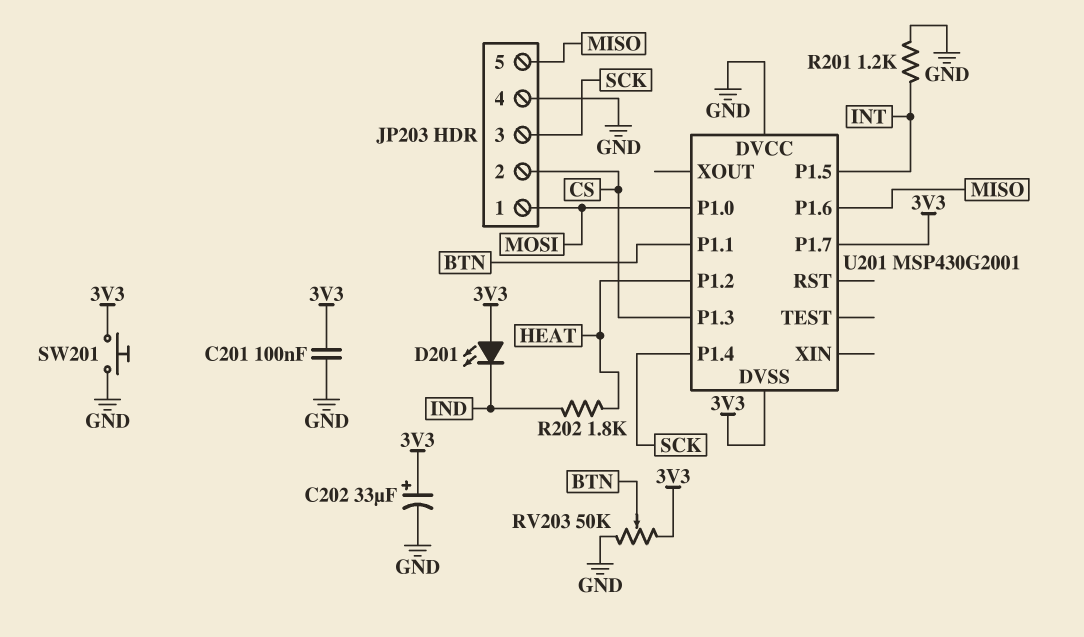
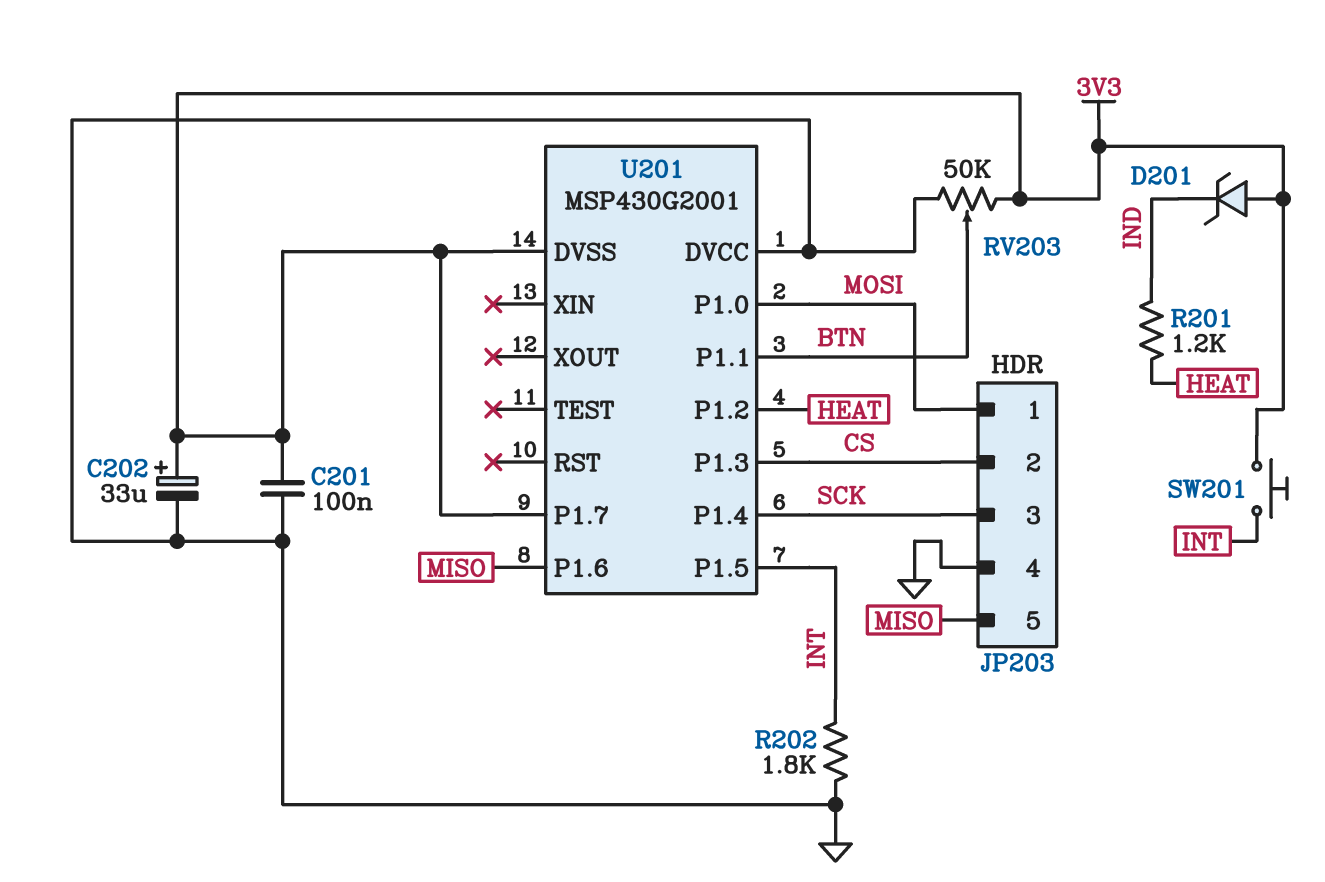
D201: LED (A 3V3, K IND) -> zener (A 3V3, K IND)
R201: 1.2k (GND, INT) -> 1.2k (HEAT, IND)
R202: 1.8k (HEAT, IND) -> 1.8k (GND, INT)
SW201: button (3V3, GND) -> button (3V3, INT)

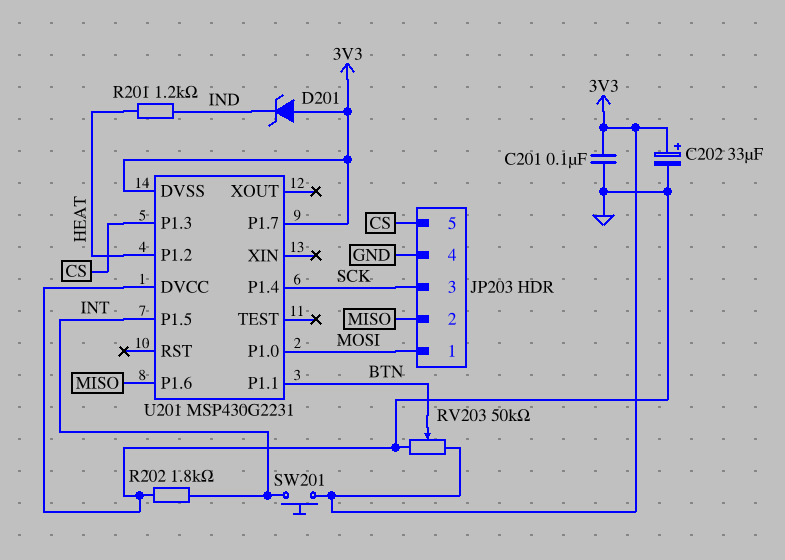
JP203 pin 2: CS -> MISO
JP203 pin 5: MISO -> CS
U201: MSP430G2001 -> MSP430G2231

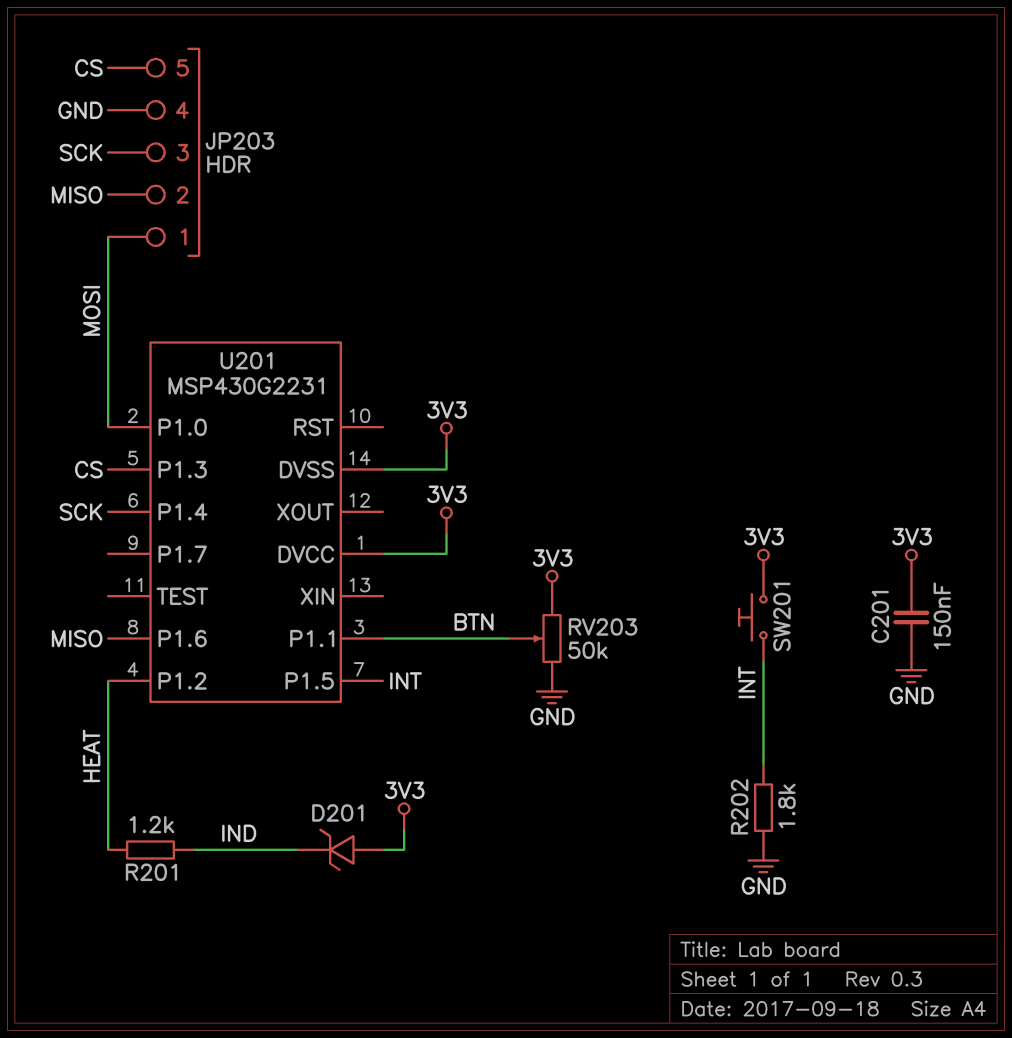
C201: 100nF (3V3, GND) -> 150nF (3V3, GND)
C202: 33uF (plus 3V3, minus GND) -> none
U201 pin DVCC: GND -> 3V3
U201 pin P1.7: 3V3 -> none

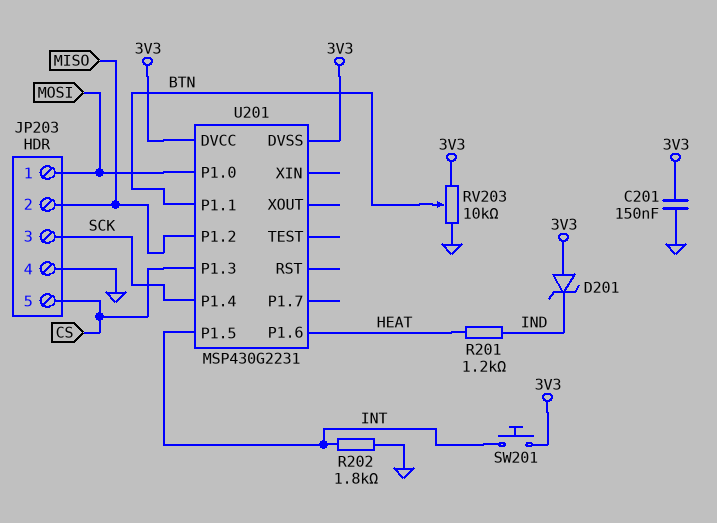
RV203: 50k (3V3, GND, wiper BTN) -> 10k (3V3, GND, wiper BTN)
U201 pin P1.2: HEAT -> MISO
U201 pin P1.6: MISO -> HEAT

